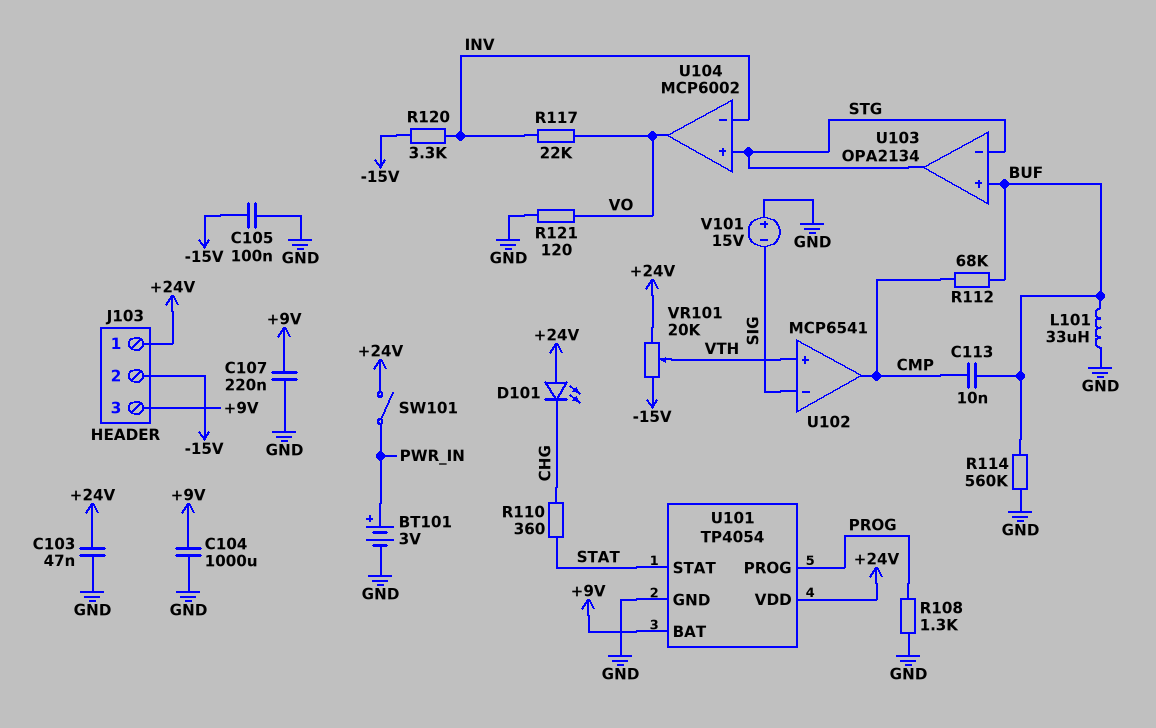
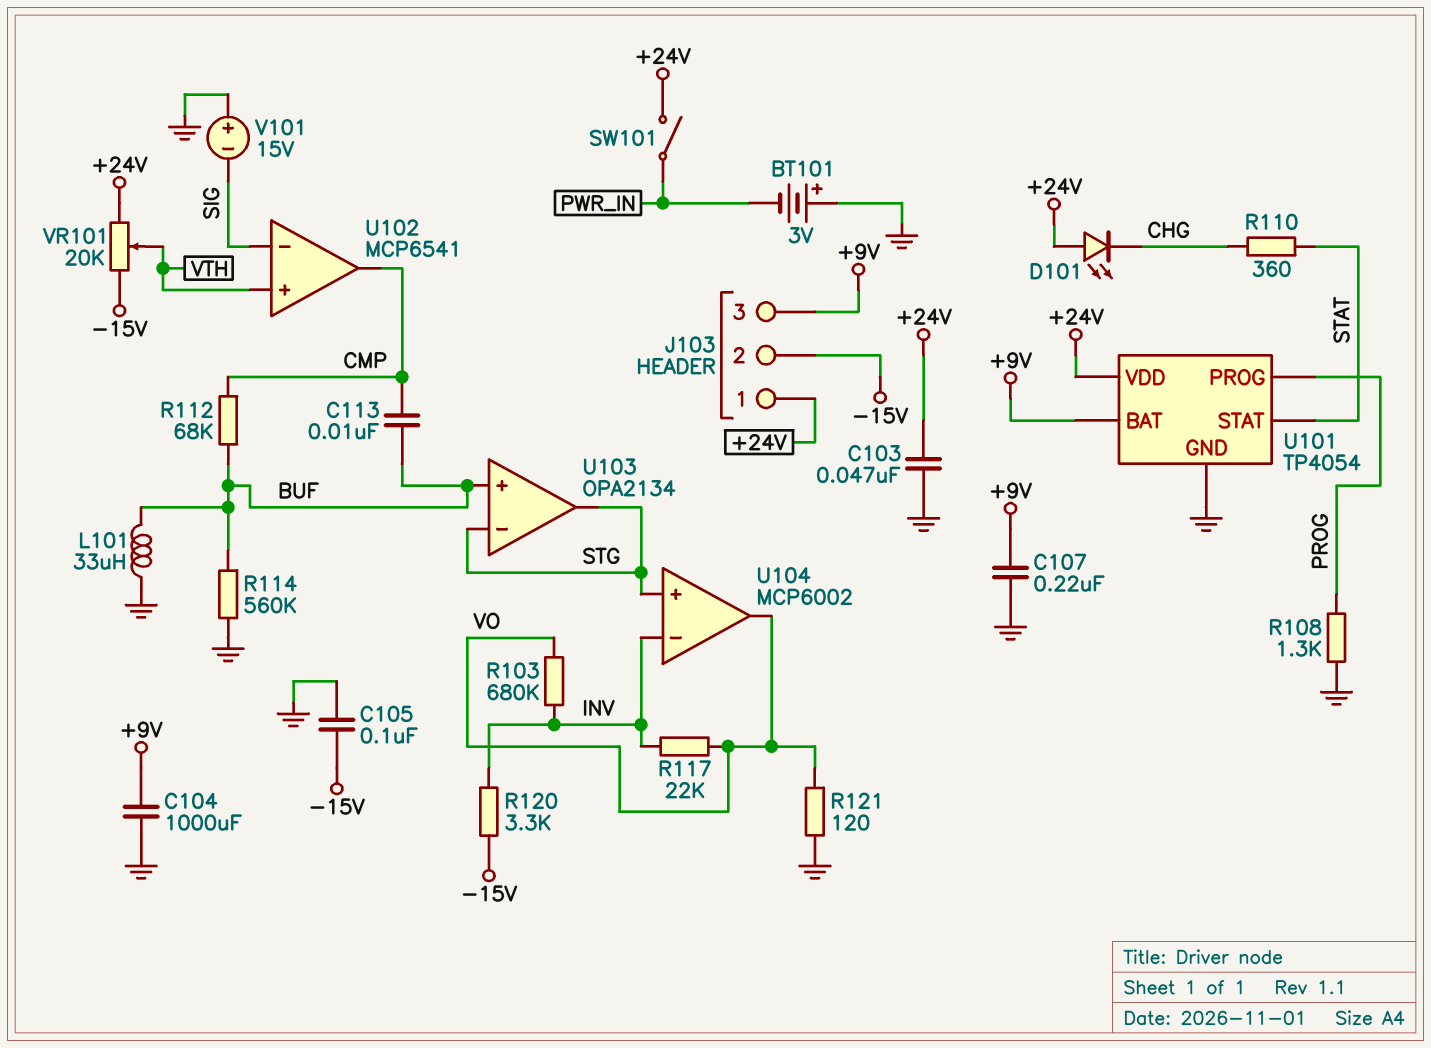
BT101: 3V (plus PWR_IN, minus GND) -> 3V (plus GND, minus PWR_IN)
R103: none -> 680k (INV, VO)

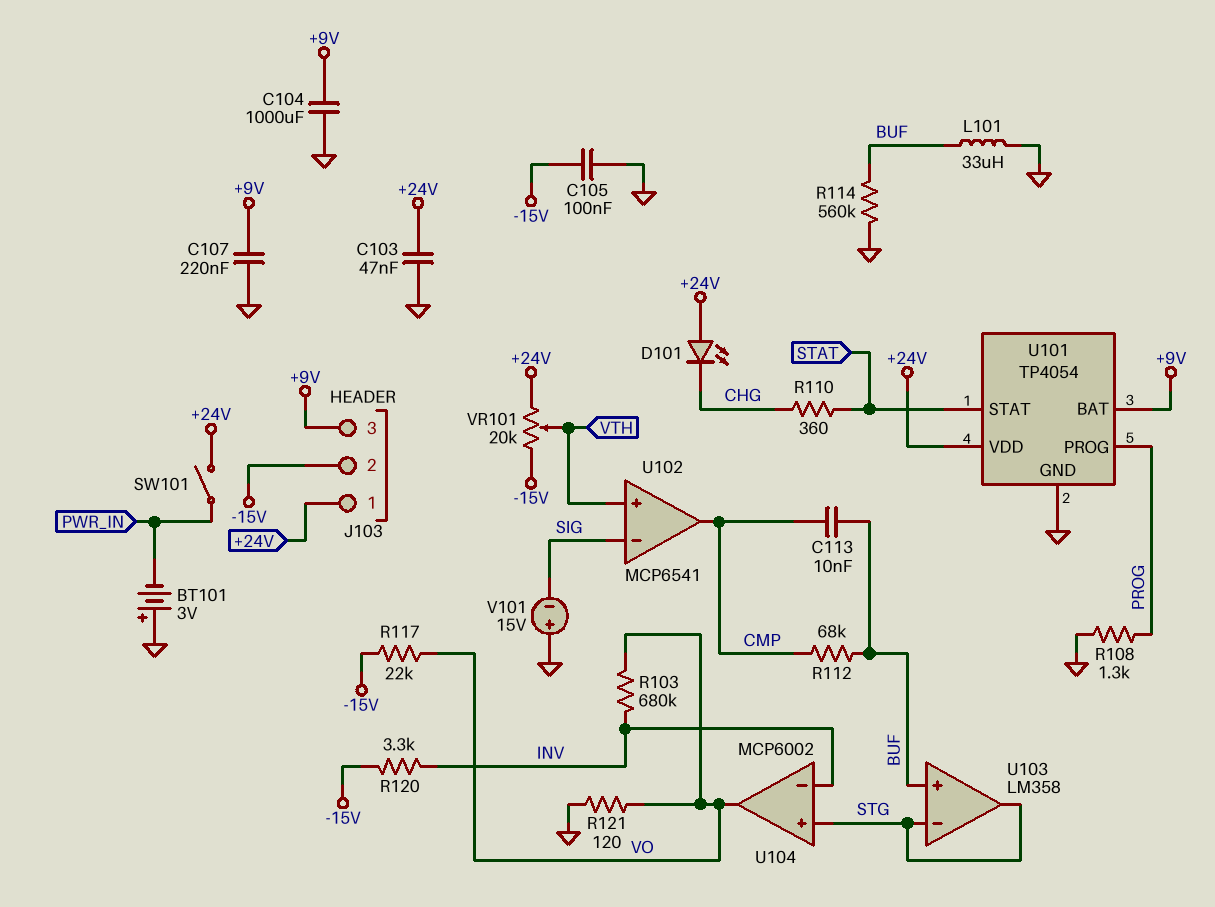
R117: 22k (INV, VO) -> 22k (-15V, VO)
U103: OPA2134 -> LM358

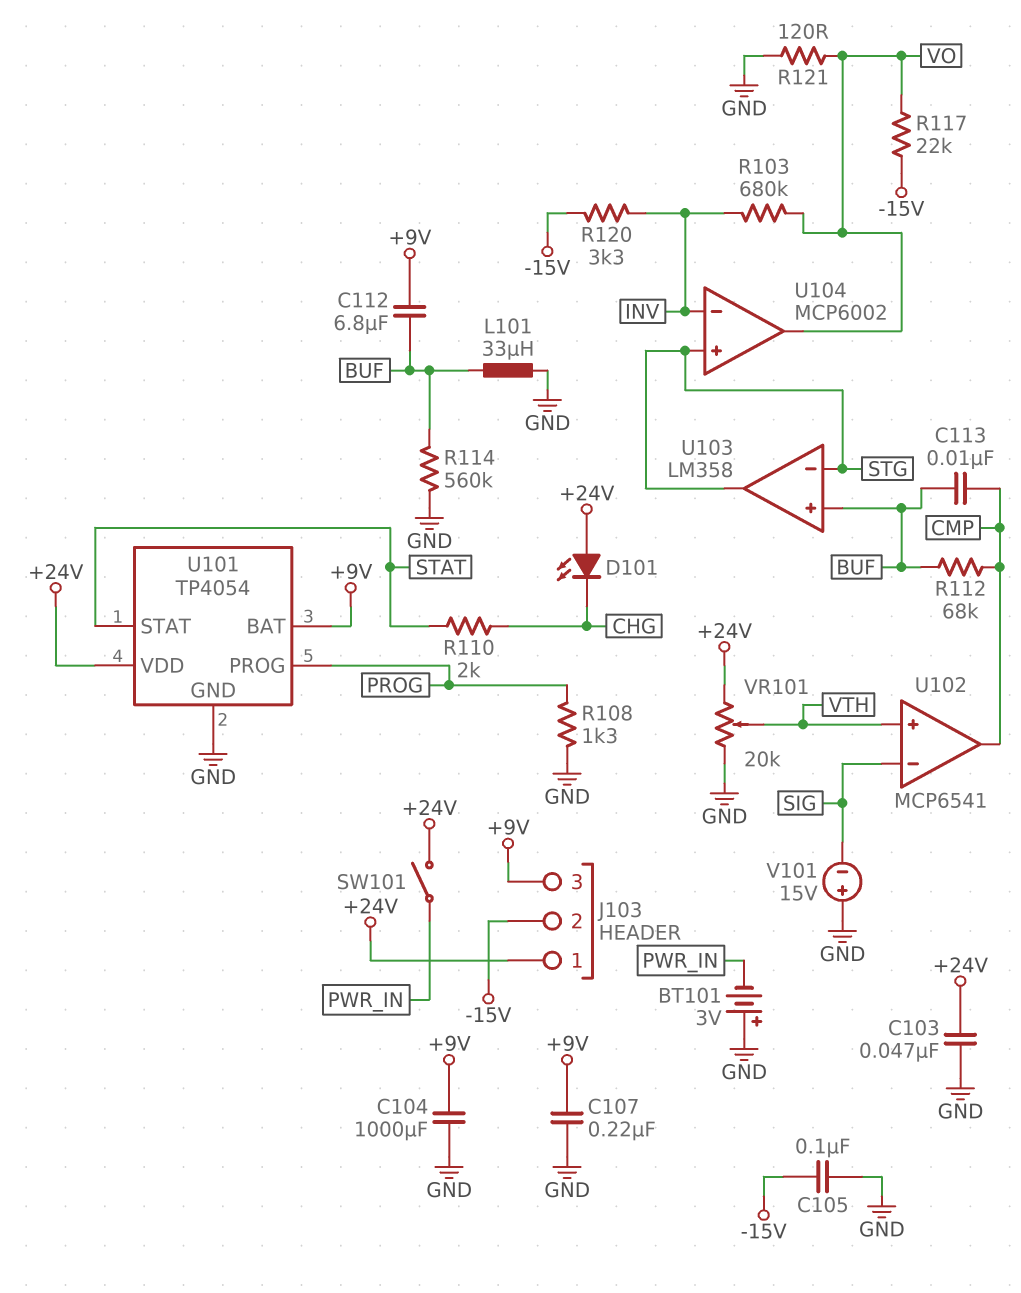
C112: none -> 6.8uF (+9V, BUF)
R110: 360 (CHG, STAT) -> 2k (CHG, STAT)
VR101: 20k (+24V, -15V, wiper VTH) -> 20k (+24V, GND, wiper VTH)

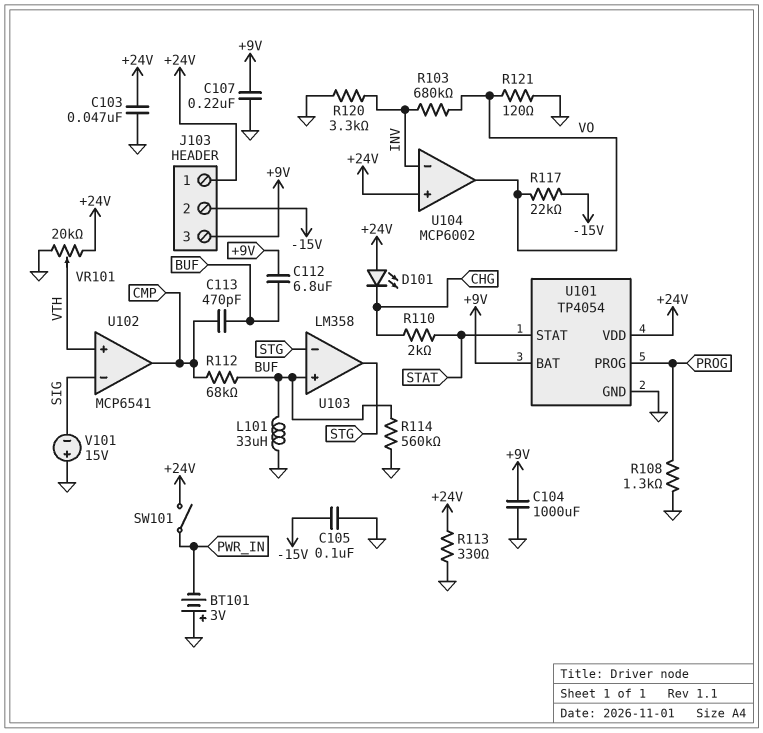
C113: 10nF (BUF, CMP) -> 470pF (BUF, CMP)
R113: none -> 330 (+24V, GND)
R120: 3.3k (-15V, INV) -> 3.3k (GND, INV)
U104 pin in+: STG -> +24V

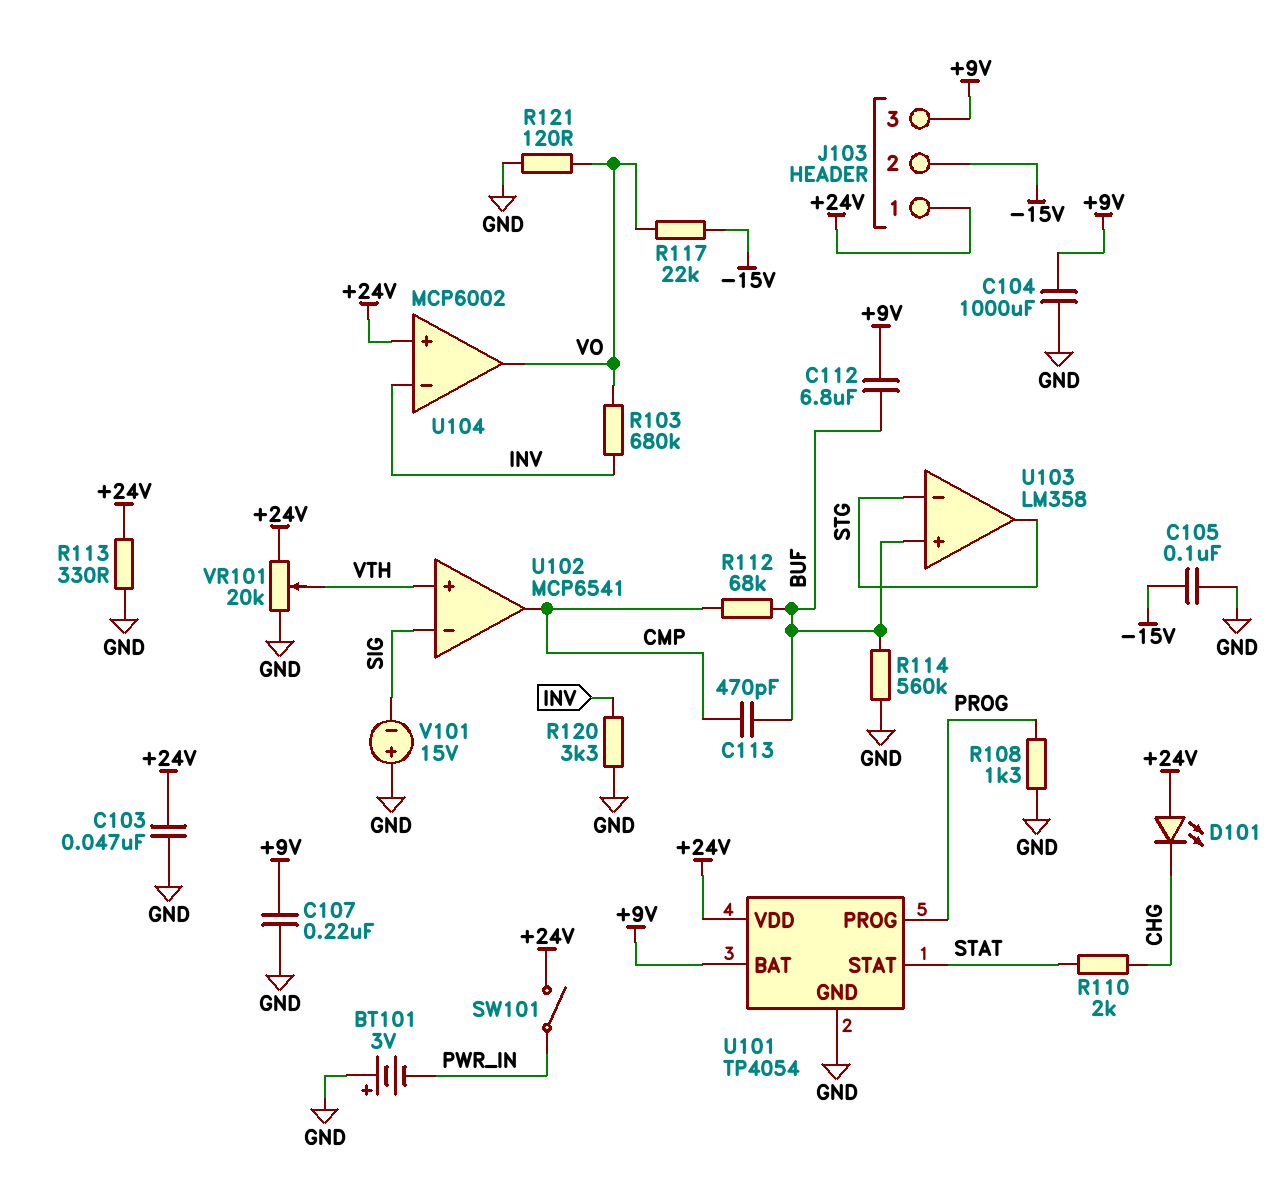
L101: 33uH (BUF, GND) -> none

